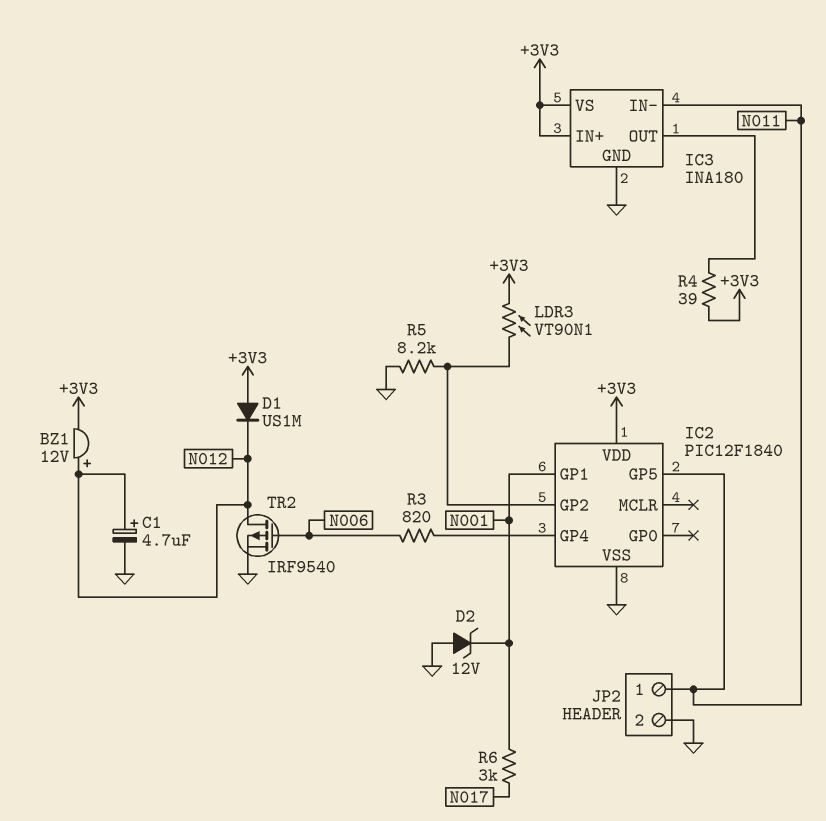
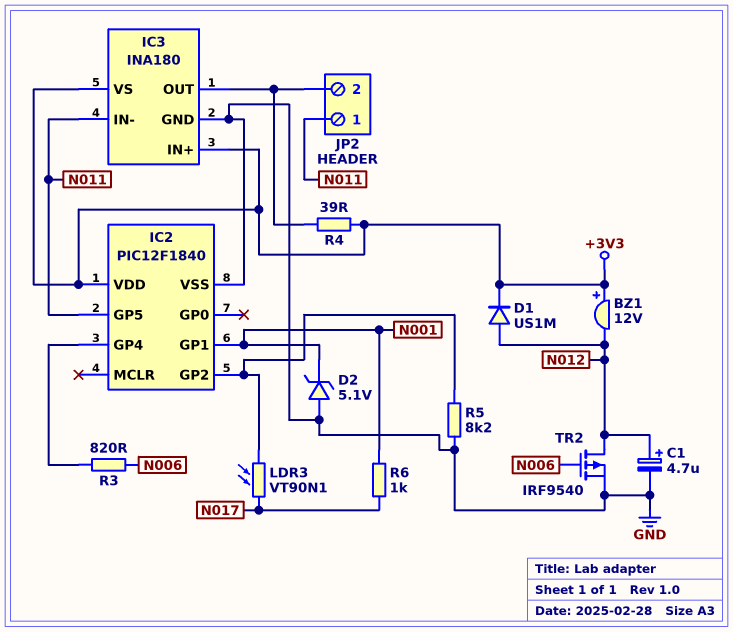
BZ1: buzzer 12V (plus N012, minus +3V3) -> buzzer 12V (plus +3V3, minus N012)
D1: diode US1M (A +3V3, K N012) -> diode US1M (A N012, K +3V3)
D2: zener 12V (A GND, K N001) -> zener 5.1V (A GND, K N001)
JP2 pin 2: GND -> IC3/OUT
LDR3: VT90N1 (+3V3, IC2/GP2) -> VT90N1 (IC2/GP2, N017)
R6: 3k (N001, N017) -> 1k (N001, N017)

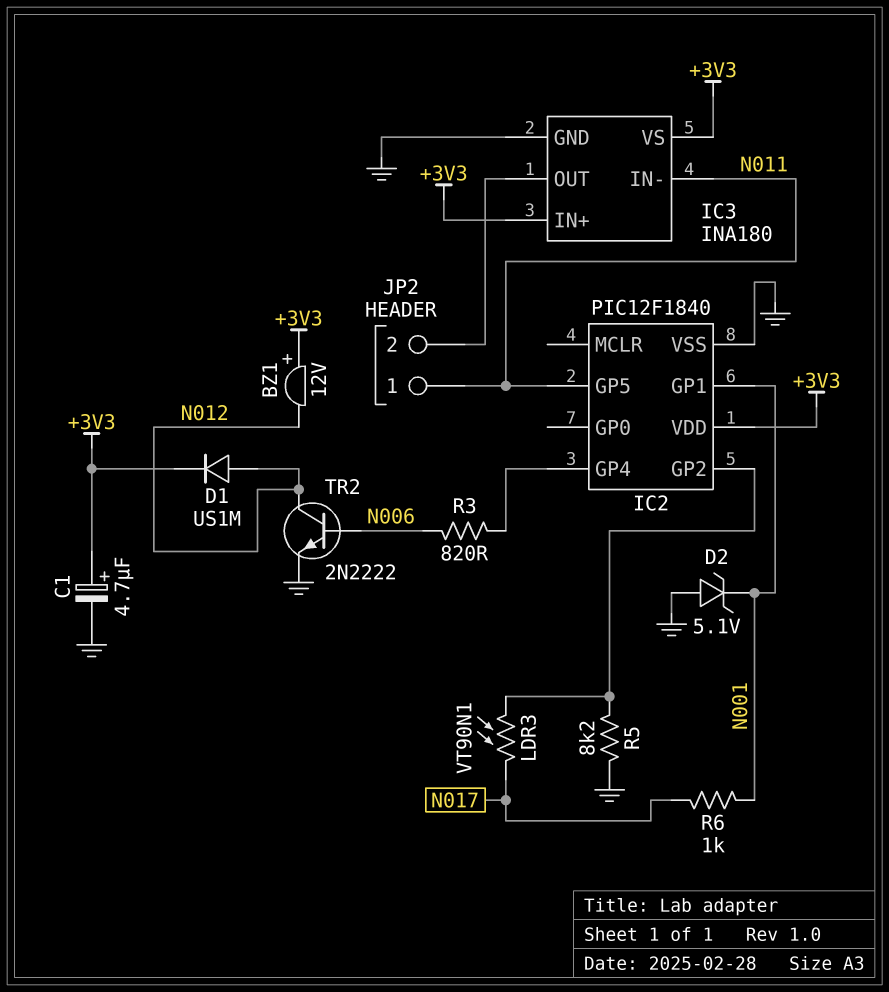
C1: 4.7uF (plus N012, minus GND) -> 4.7uF (plus +3V3, minus GND)
R4: 39 (+3V3, IC3/OUT) -> none
TR2: PMOS IRF9540 (G N006, D N012, S GND) -> NPN 2N2222 (B N006, C N012, E GND)

